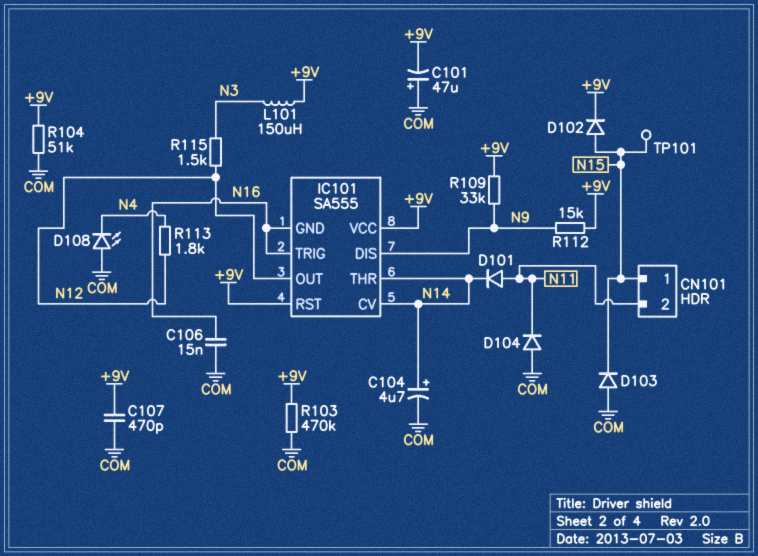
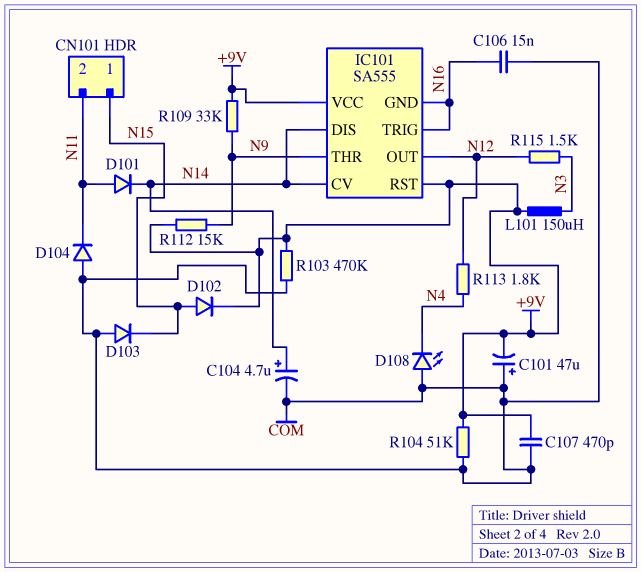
IC101 pin DIS: N9 -> N14
IC101 pin THR: N14 -> N9
TP101: test point (N15) -> none

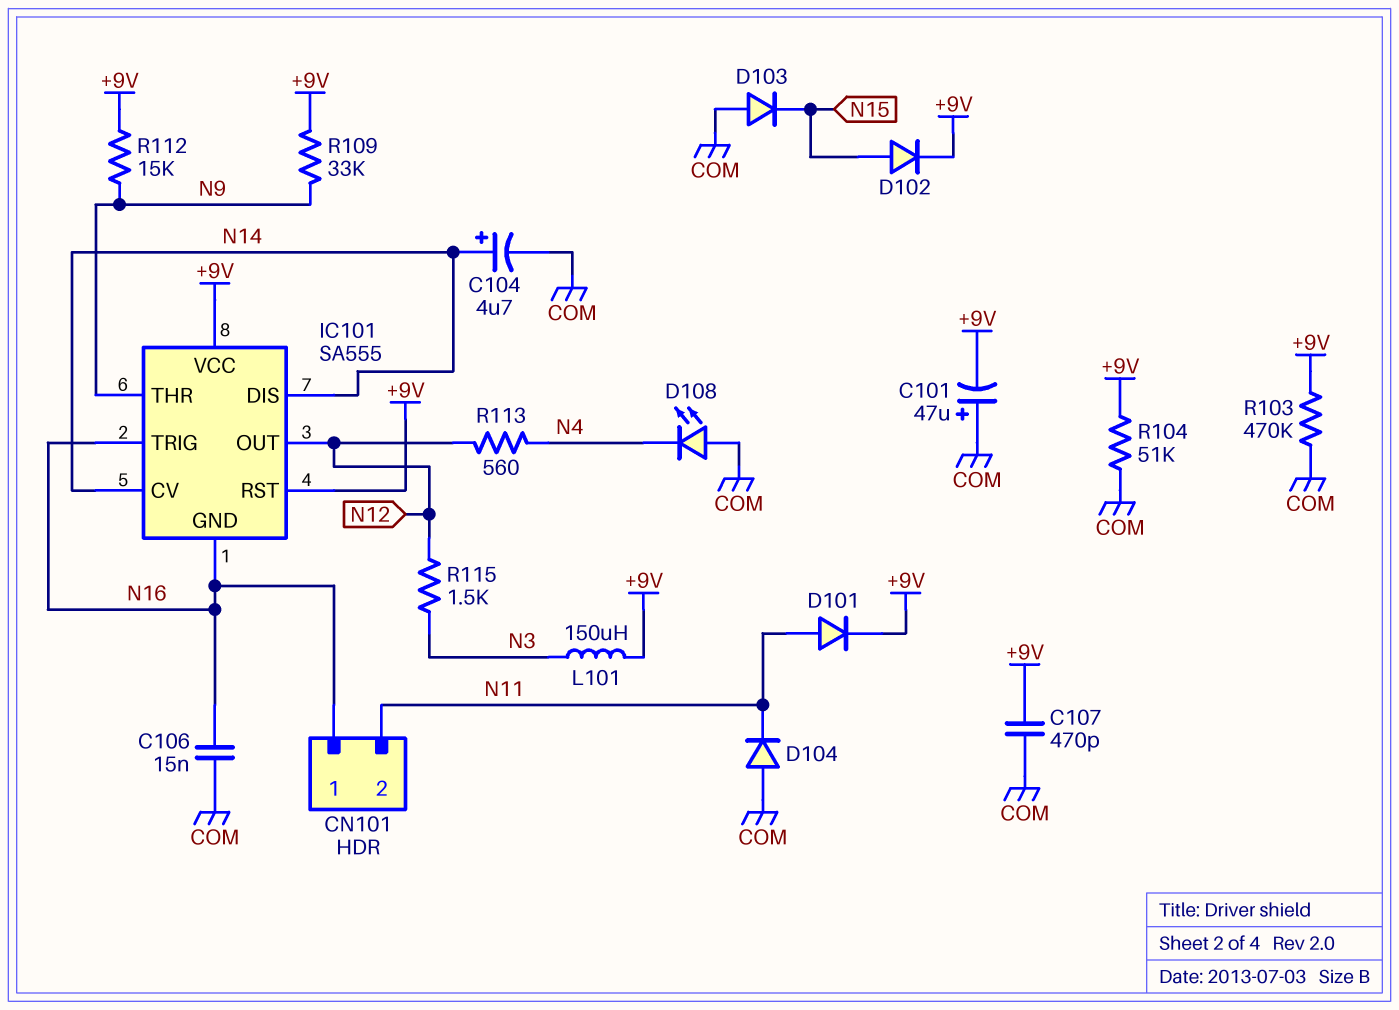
CN101 pin 1: N15 -> N16
D101: diode (A N11, K N14) -> diode (A N11, K +9V)
R113: 1.8k (N4, N12) -> 560 (N4, N12)

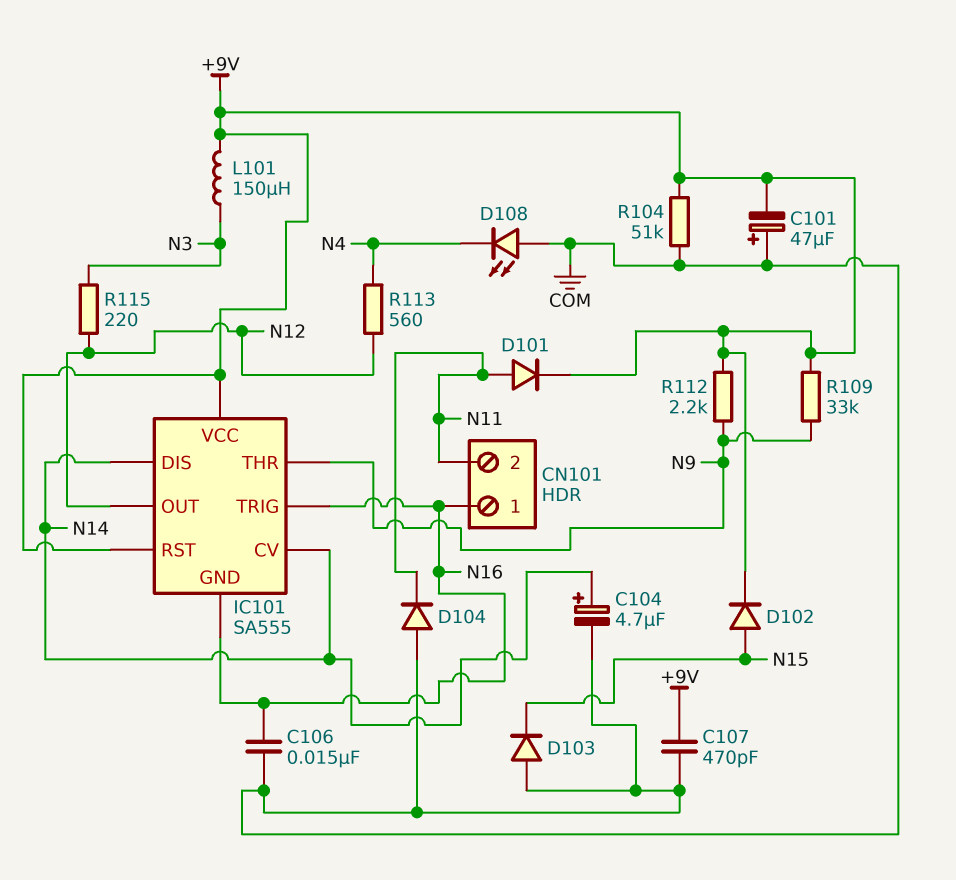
R103: 470k (+9V, COM) -> none
R112: 15k (+9V, N9) -> 2.2k (+9V, N9)
R115: 1.5k (N3, N12) -> 220 (N3, N12)

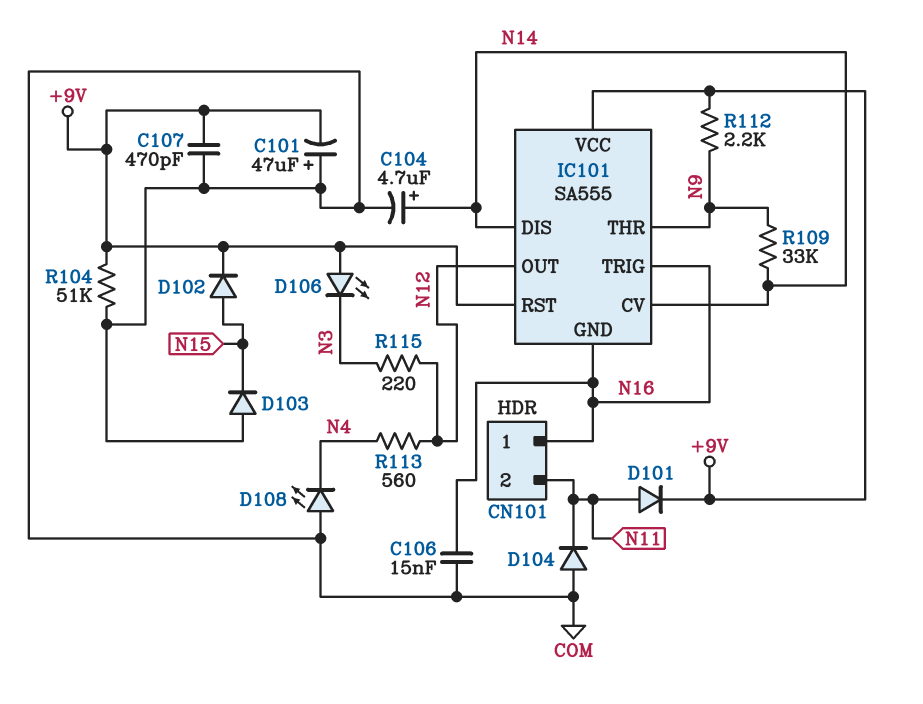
D106: none -> LED (A +9V, K N3)
L101: 150uH (+9V, N3) -> none
R109: 33k (+9V, N9) -> 33k (N9, N14)

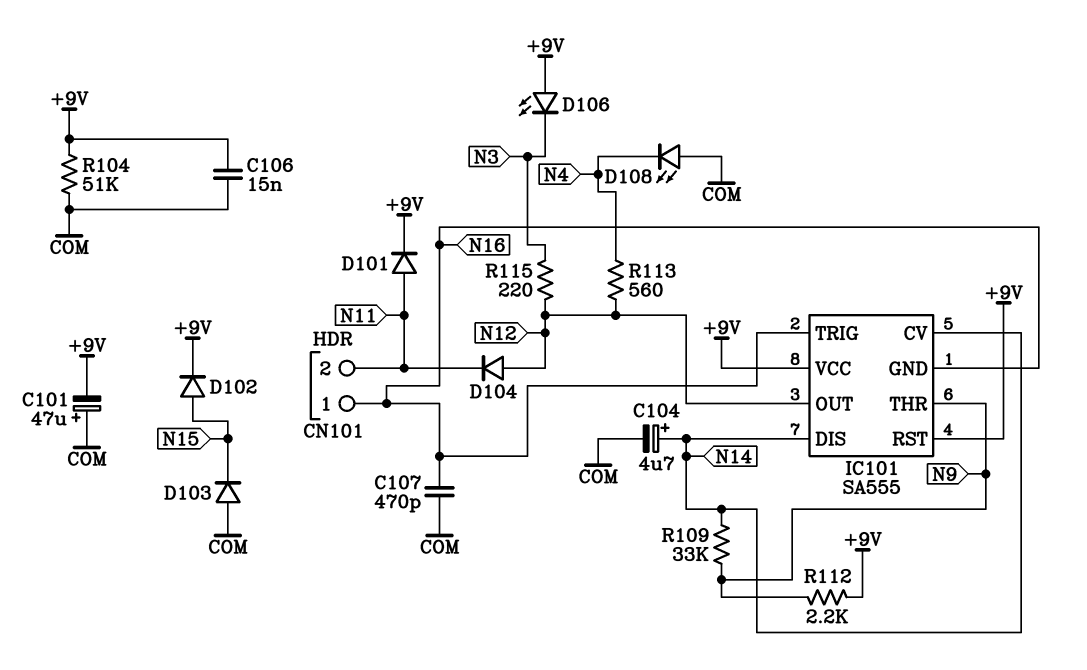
C106: 15nF (COM, N16) -> 15nF (+9V, COM)
C107: 470pF (+9V, COM) -> 470pF (COM, N16)
D104: diode (A COM, K N11) -> diode (A N12, K N11)

